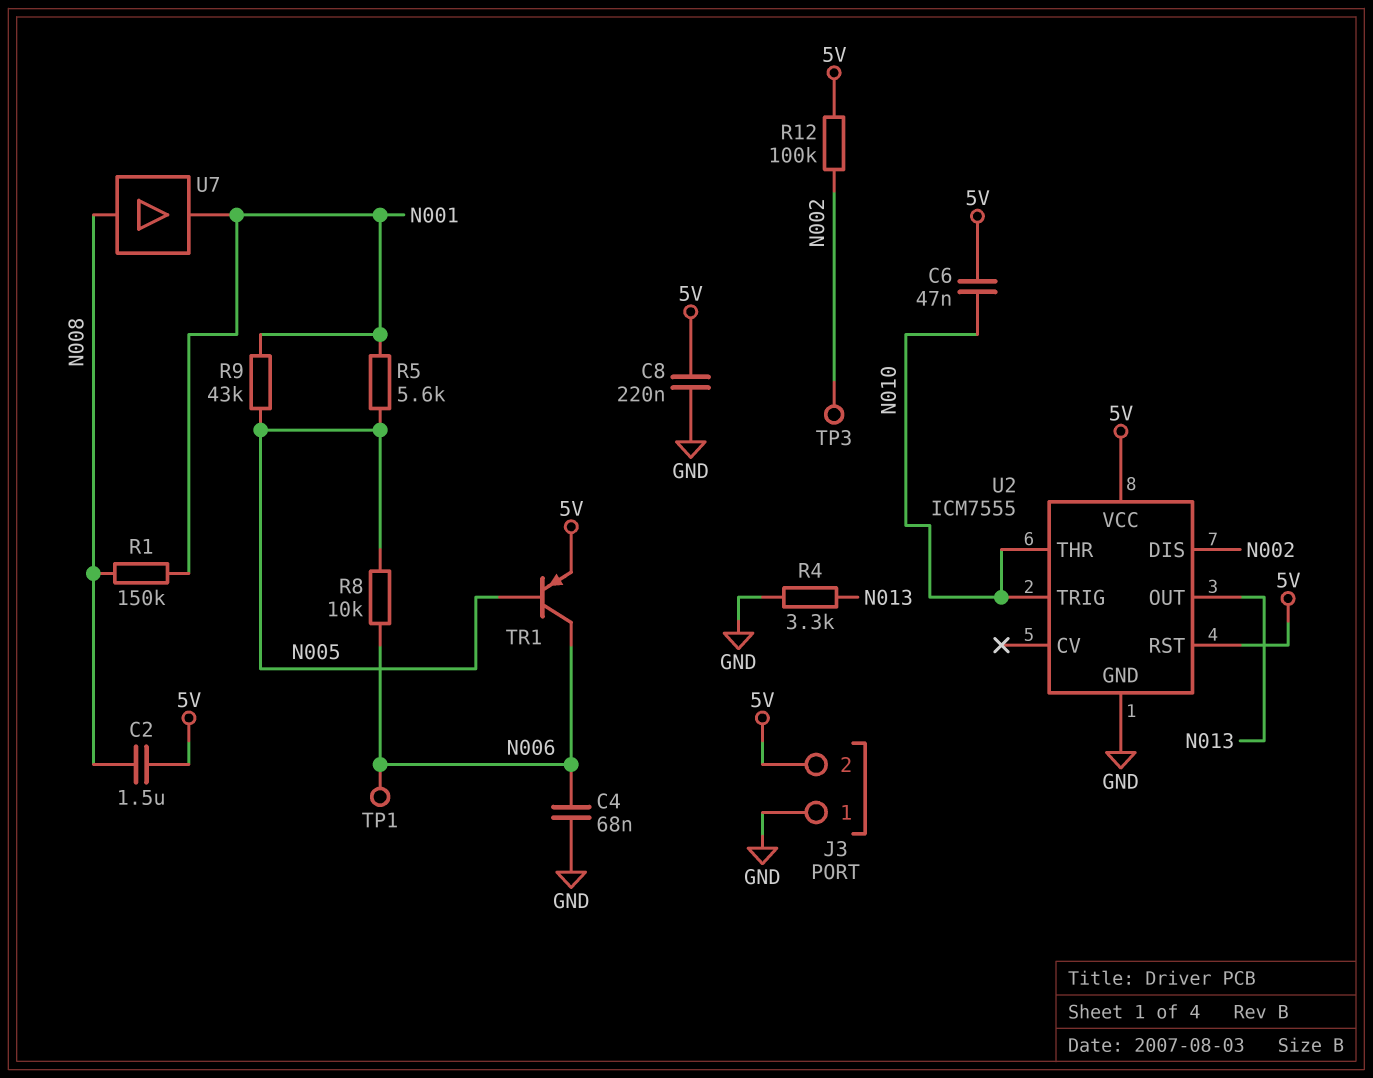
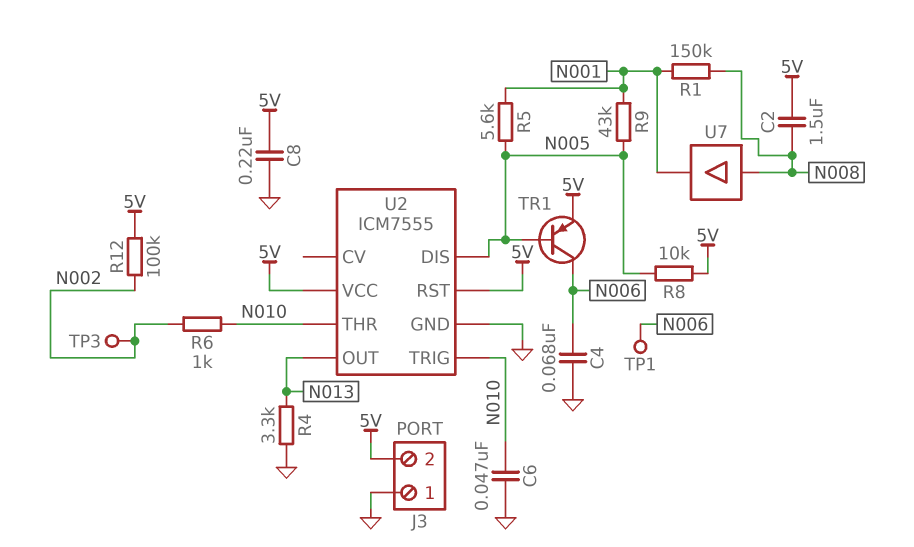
C6: 47nF (5V, N010) -> 47nF (GND, N010)
R6: none -> 1k (N002, N010)
R8: 10k (N005, N006) -> 10k (5V, N005)
U2 pin DIS: N002 -> N005

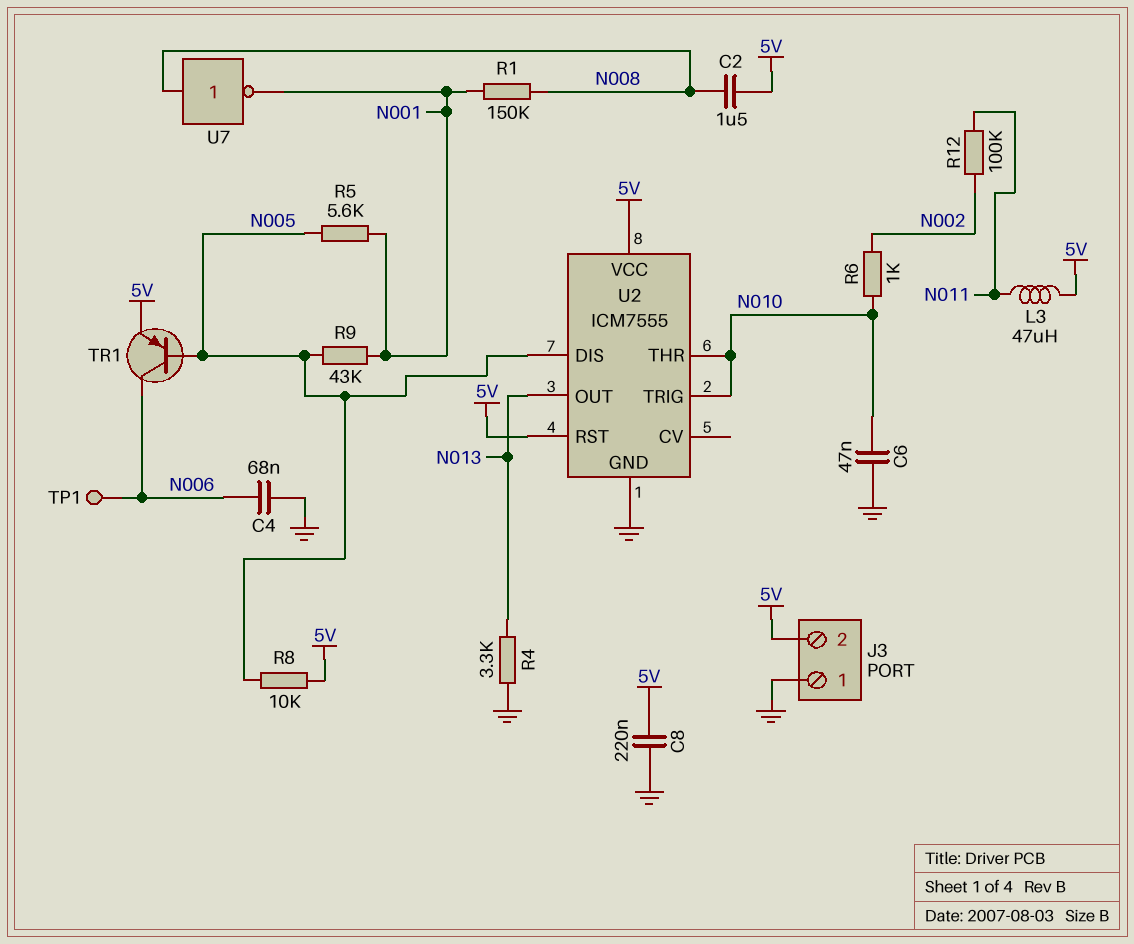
L3: none -> 47uH (5V, N011)
R12: 100k (5V, N002) -> 100k (N002, N011)
TP3: test point (N002) -> none
U7: buffer (in N008, out N001) -> NOT (in N008, out N001)

